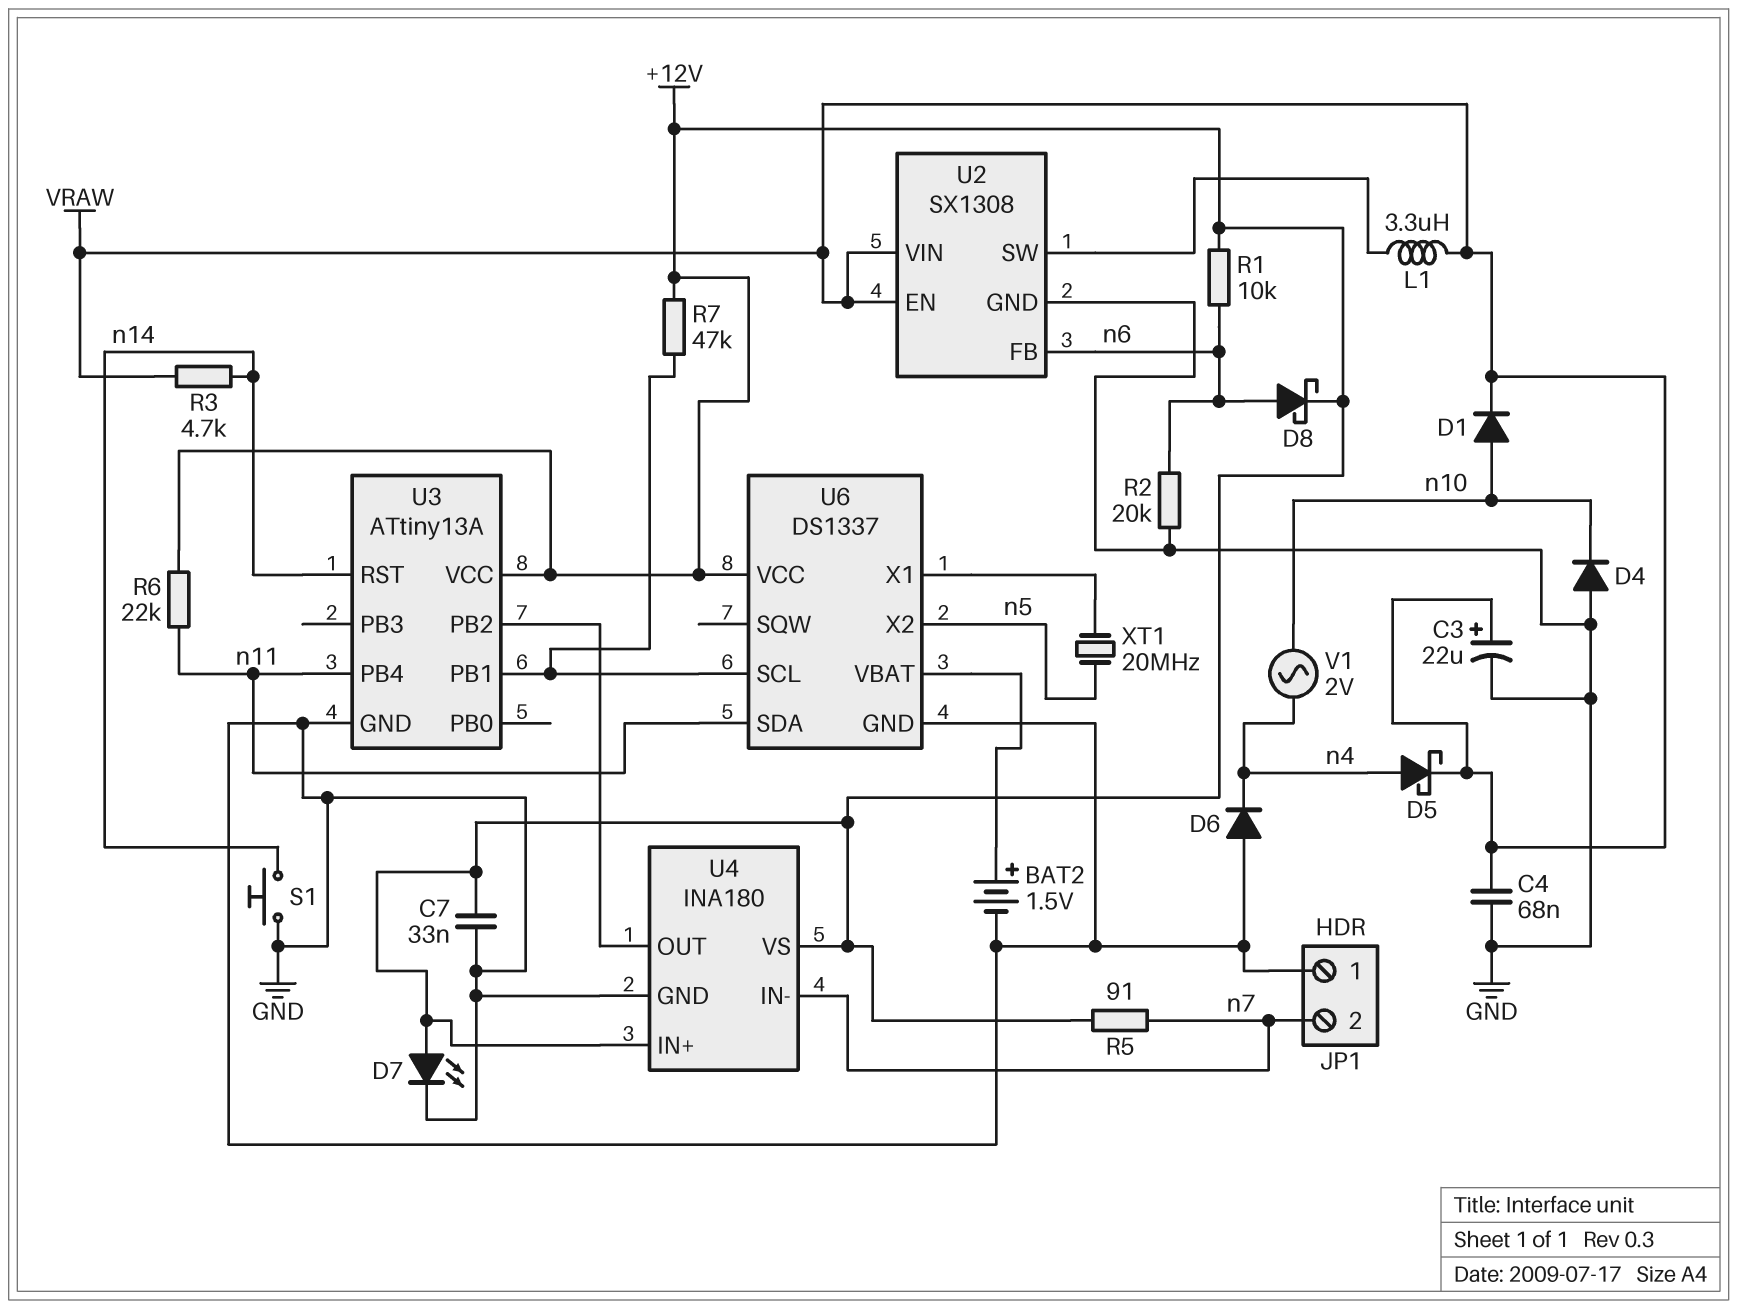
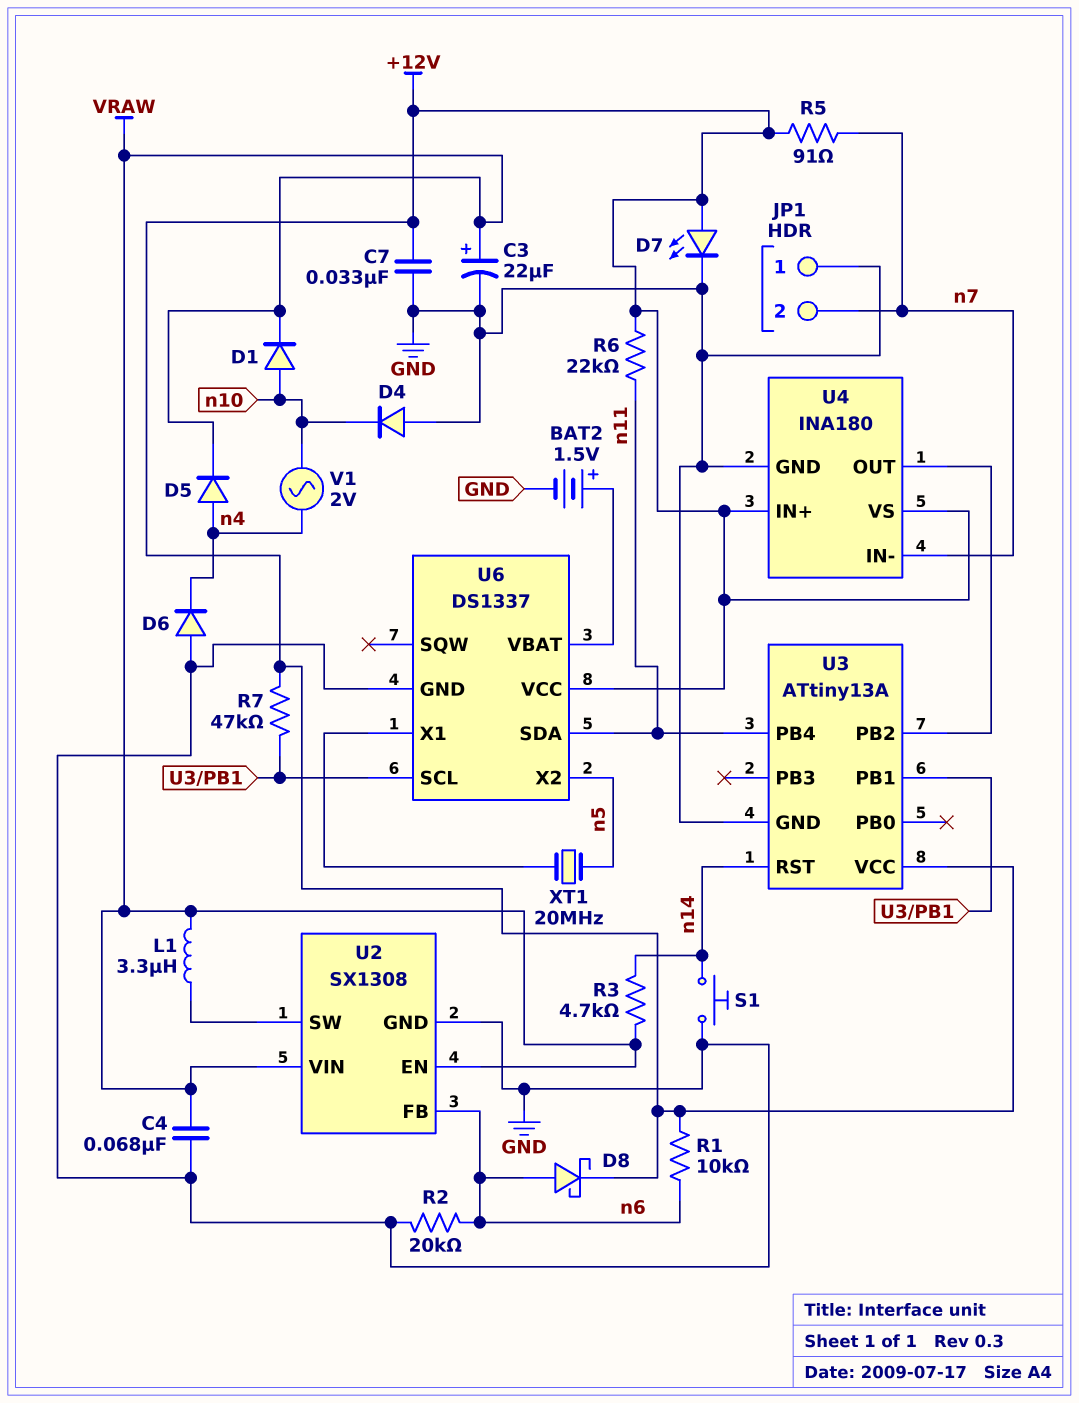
D5: schottky (A n4, K VRAW) -> diode (A n4, K VRAW)

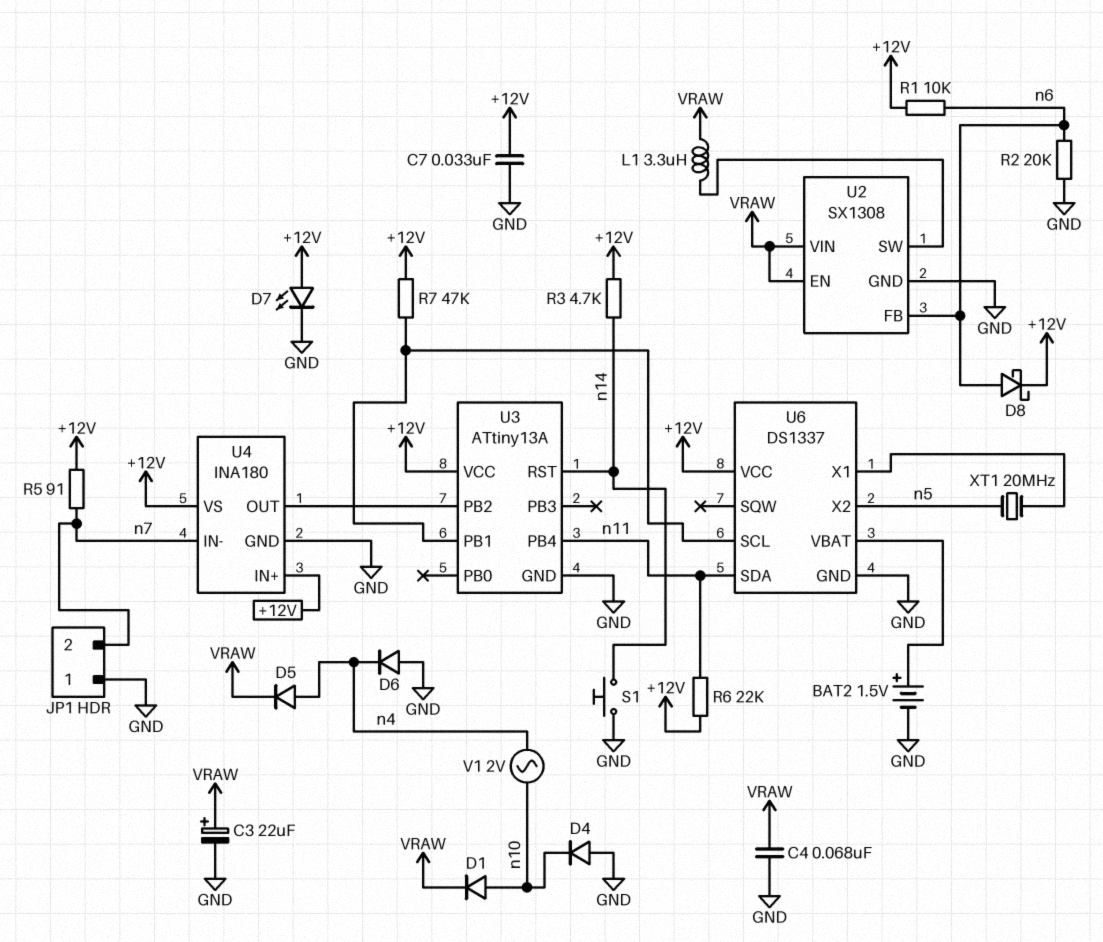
R3: 4.7k (VRAW, n14) -> 4.7k (+12V, n14)

